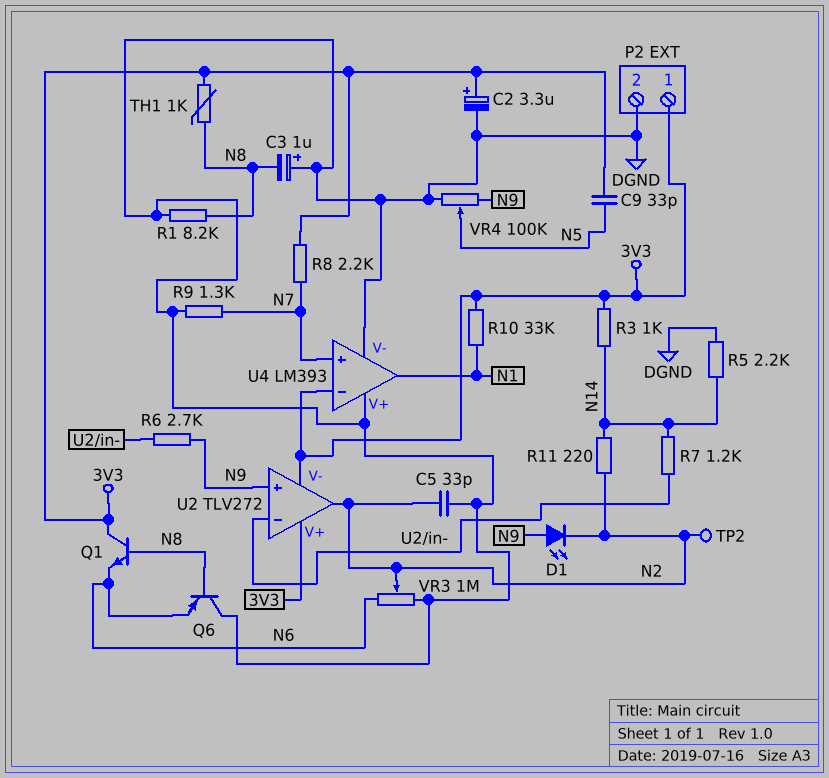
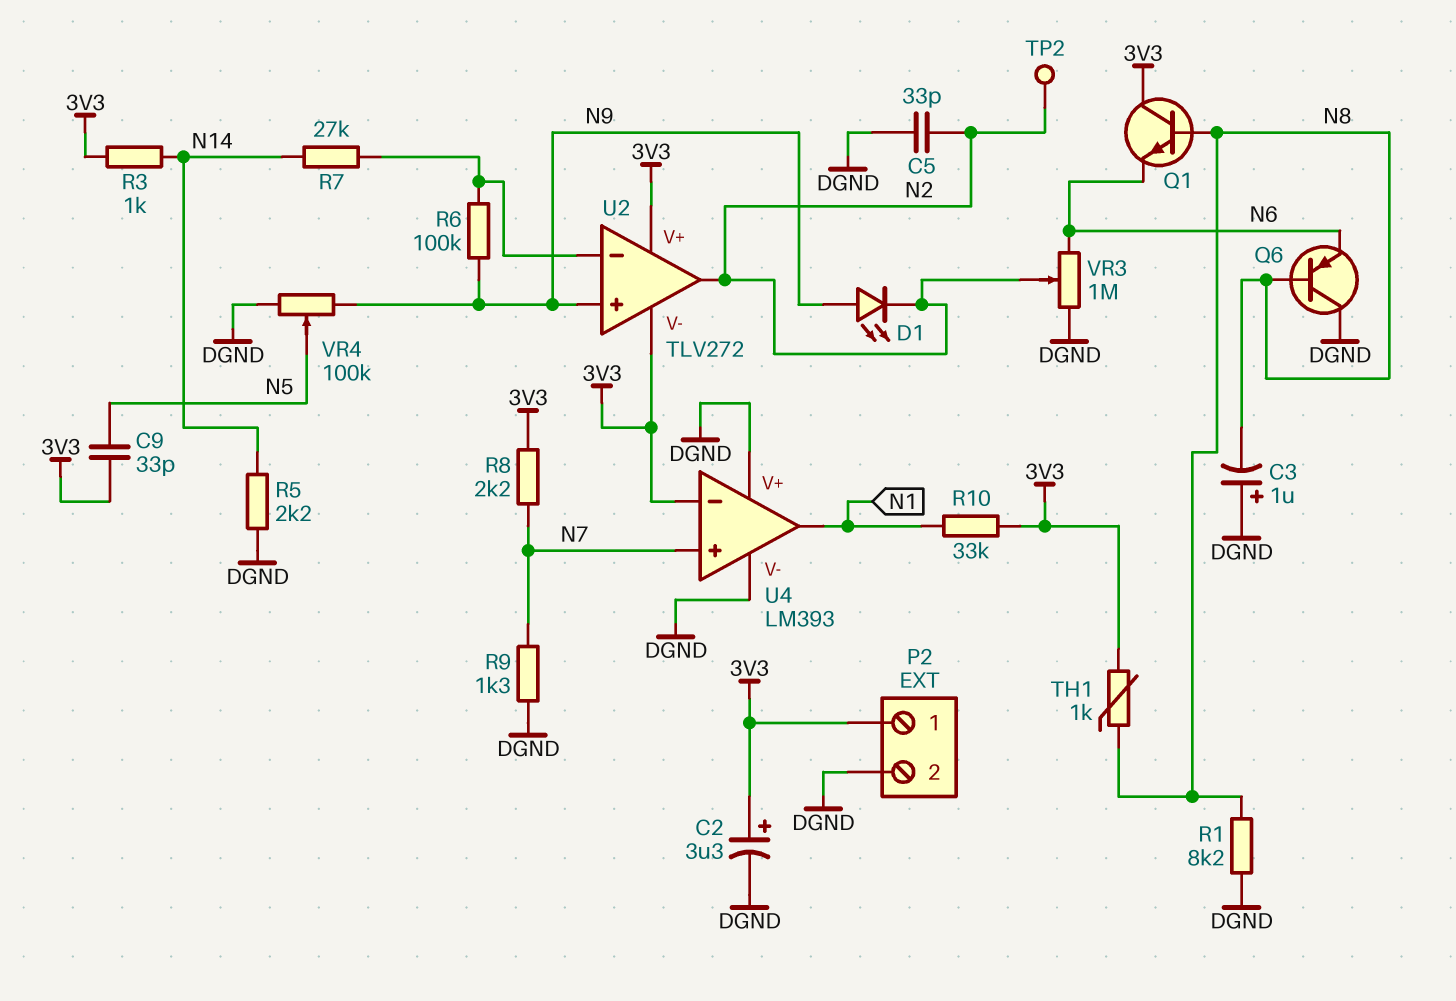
R6: 2.7k (N9, U2/in-) -> 100k (N9, U2/in-)
R7: 1.2k (N14, U2/in-) -> 27k (N14, U2/in-)
R11: 220 (N2, N14) -> none

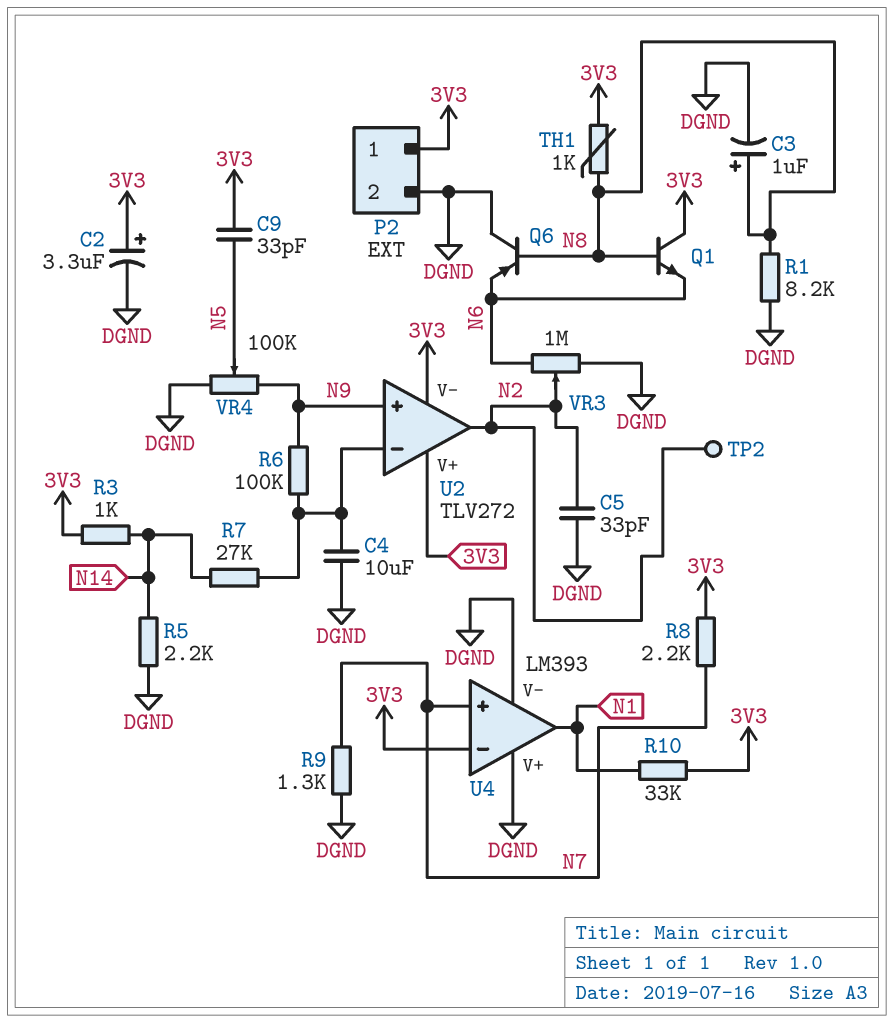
C3: 1uF (plus DGND, minus N8) -> 1uF (plus N8, minus DGND)
C4: none -> 10uF (DGND, U2/in-)
D1: LED (A N9, K N2) -> none

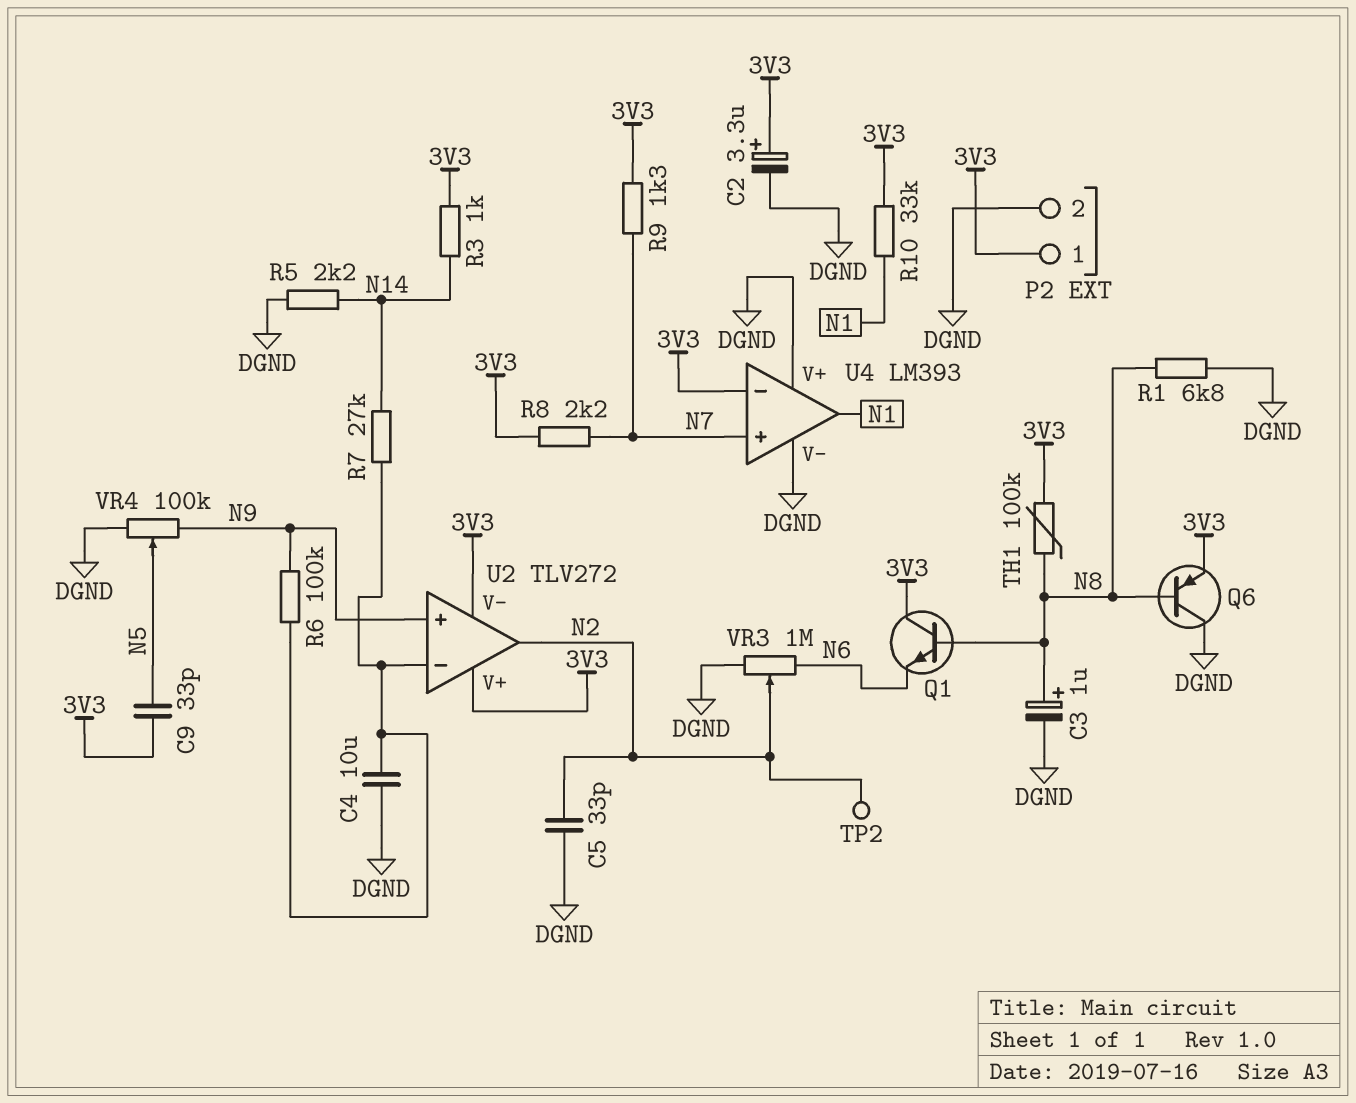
Q6: PNP (B N8, C DGND, E N6) -> PNP (B N8, C DGND, E 3V3)
R1: 8.2k (DGND, N8) -> 6.8k (DGND, N8)
R9: 1.3k (DGND, N7) -> 1.3k (3V3, N7)
TH1: 1k (3V3, N8) -> 100k (3V3, N8)

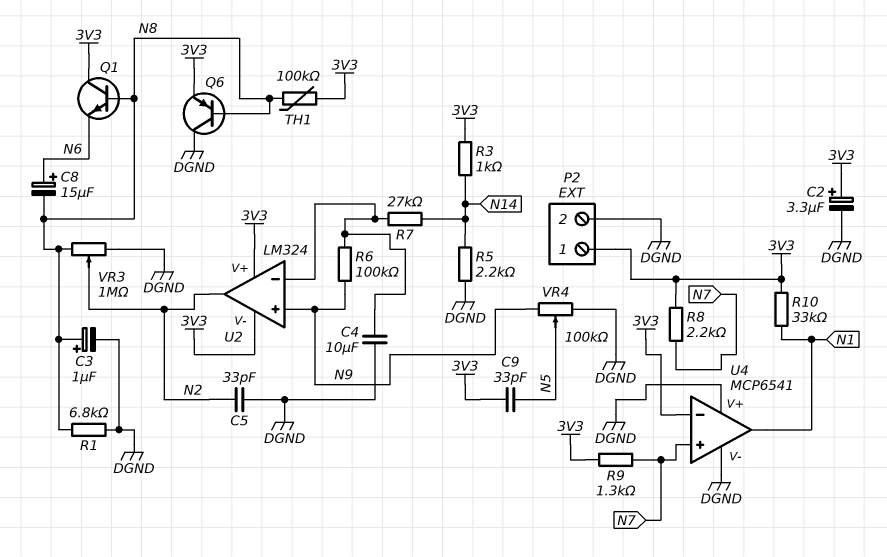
C8: none -> 15uF (plus N6, minus N8)
TP2: test point (N2) -> none
U2: TLV272 -> LM324
U4: LM393 -> MCP6541
VR3: 1M (DGND, N6, wiper N2) -> 1M (DGND, N8, wiper N2)

